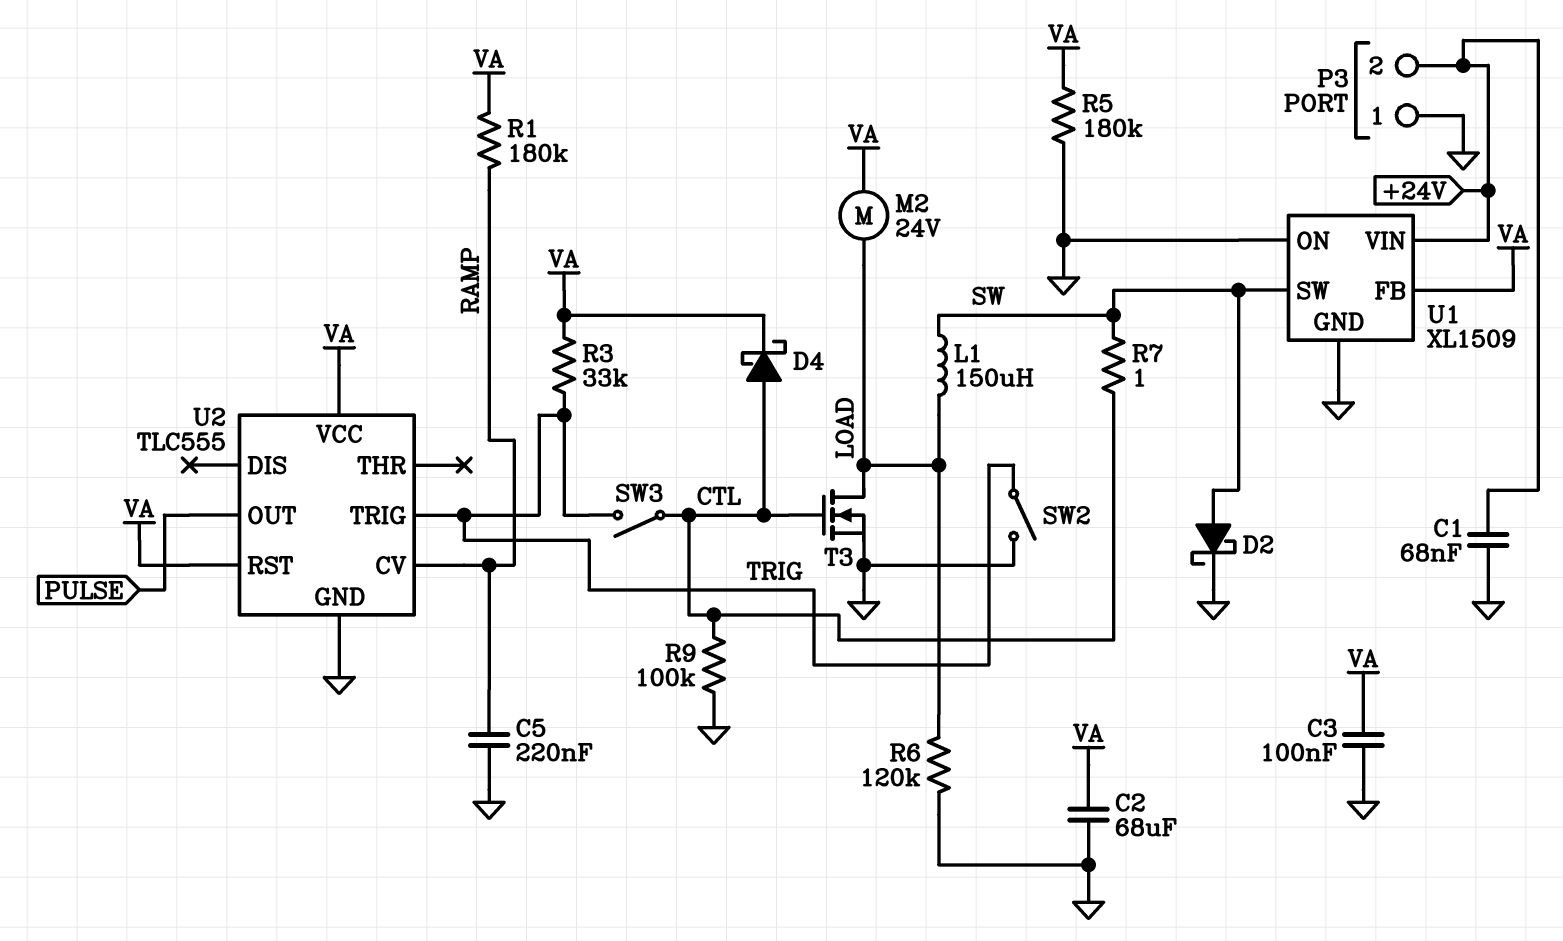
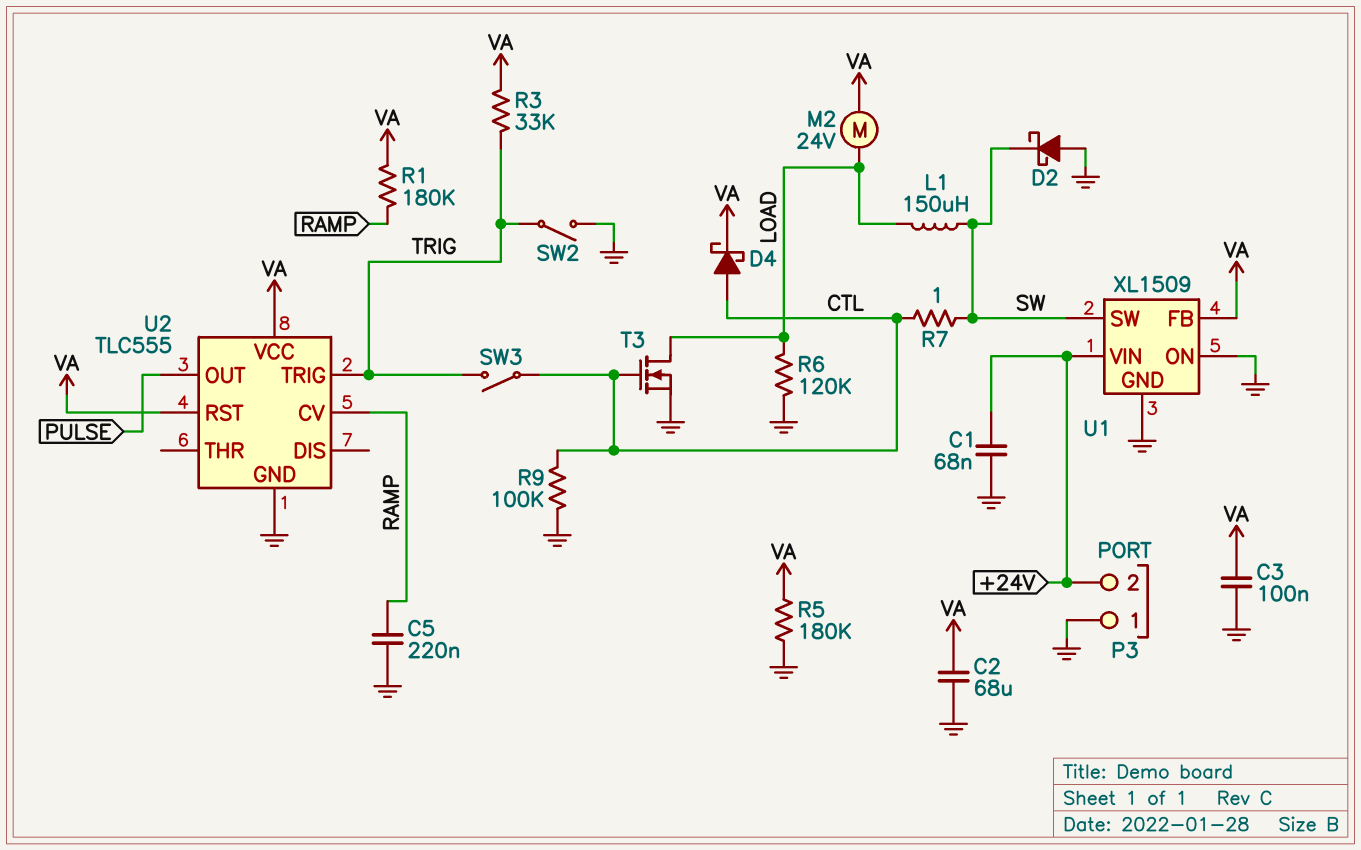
D2: schottky (A SW, K GND) -> schottky (A GND, K SW)

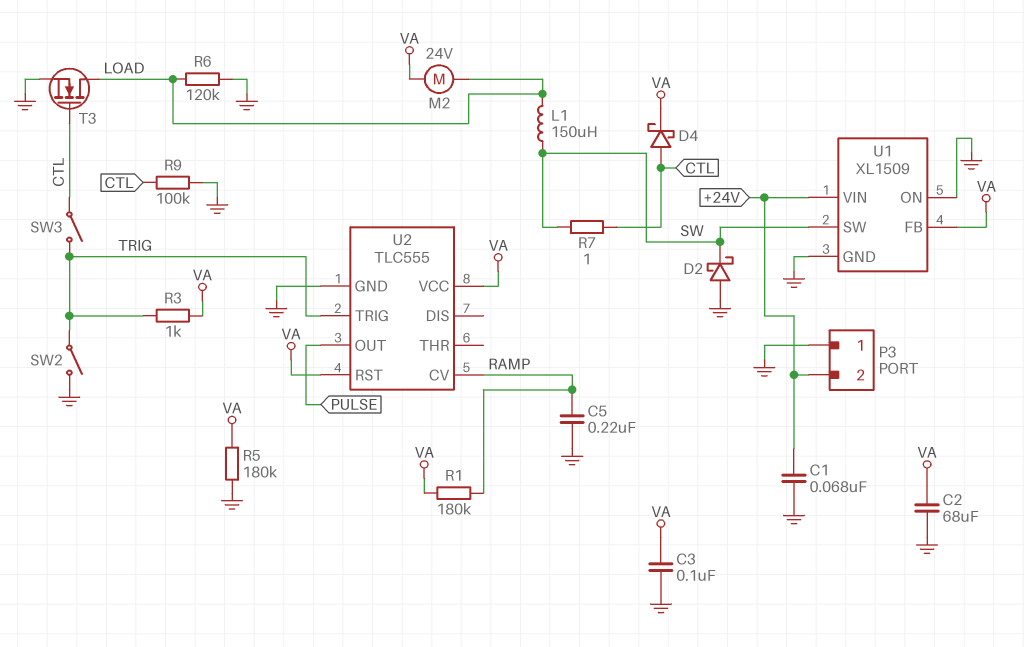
R3: 33k (TRIG, VA) -> 1k (TRIG, VA)

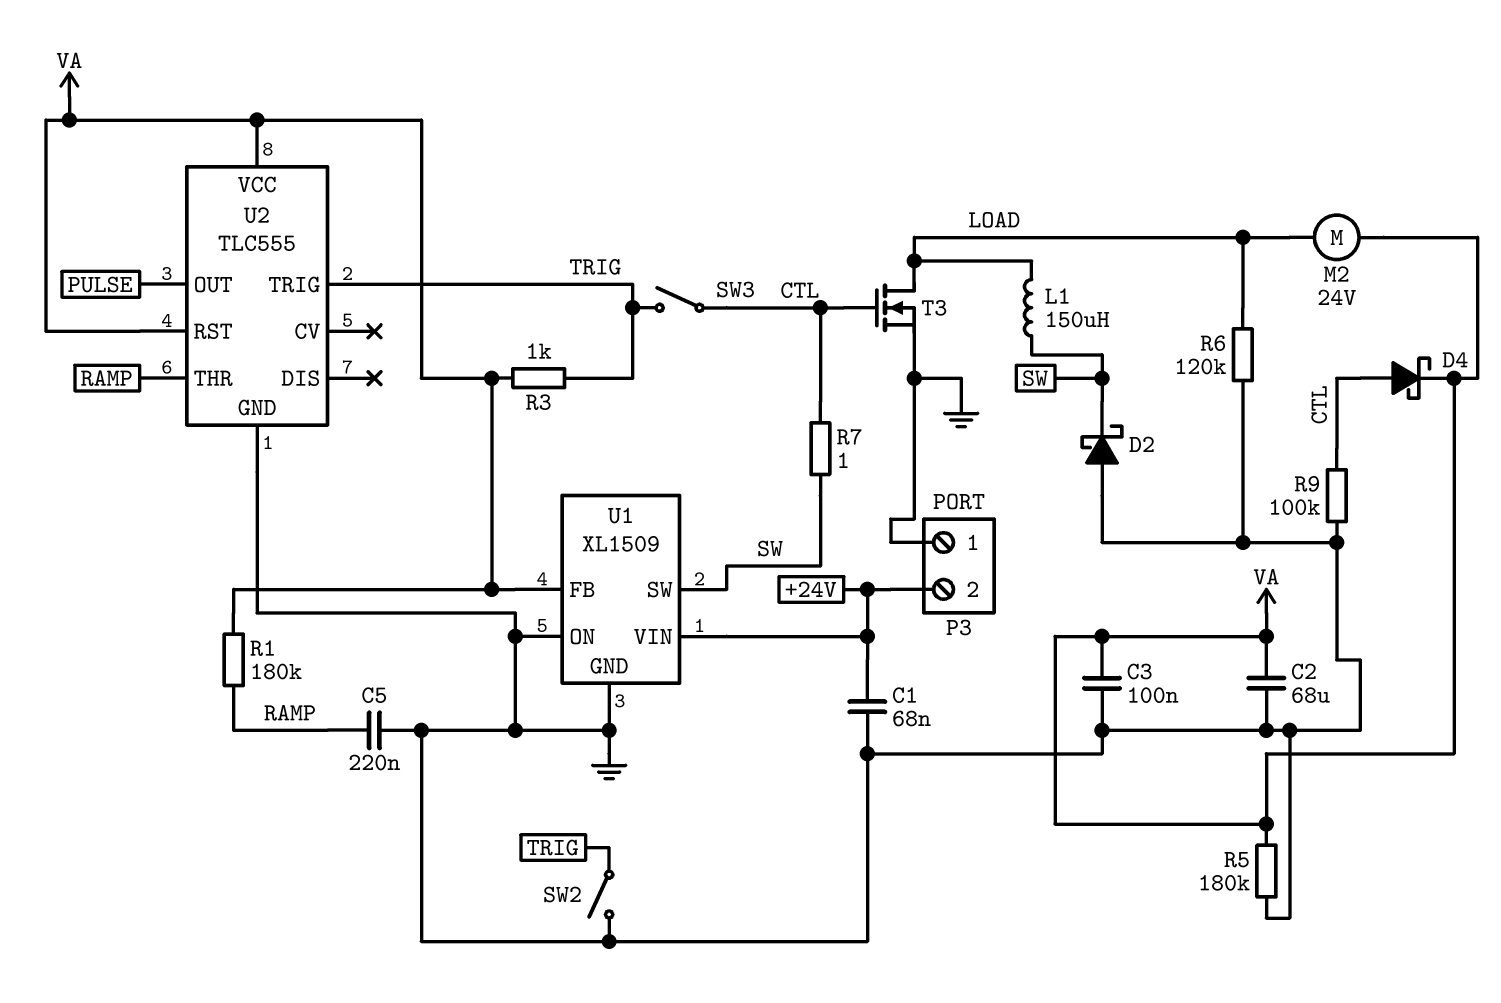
U2 pin CV: RAMP -> none
U2 pin THR: none -> RAMP

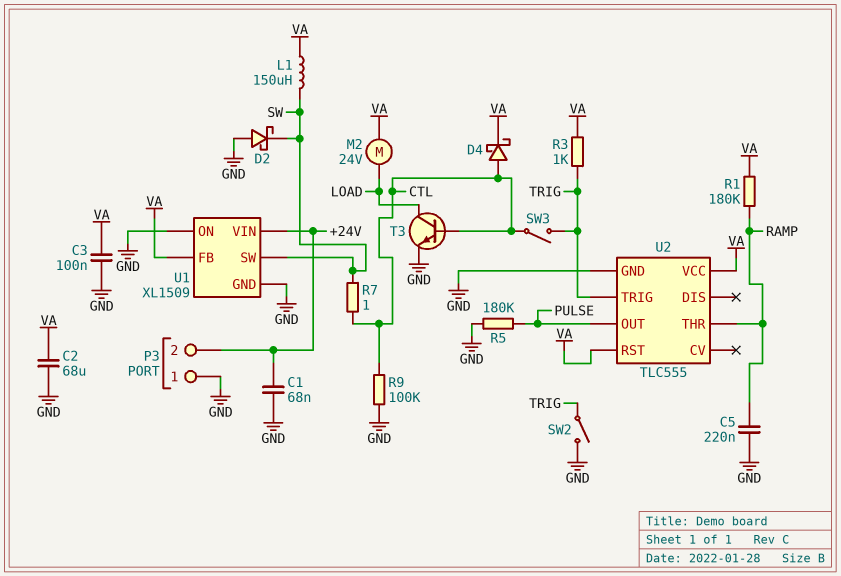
L1: 150uH (LOAD, SW) -> 150uH (SW, VA)
R5: 180k (GND, VA) -> 180k (GND, PULSE)
R6: 120k (GND, LOAD) -> none
T3: NMOS (G CTL, D LOAD, S GND) -> NPN (B CTL, C LOAD, E GND)

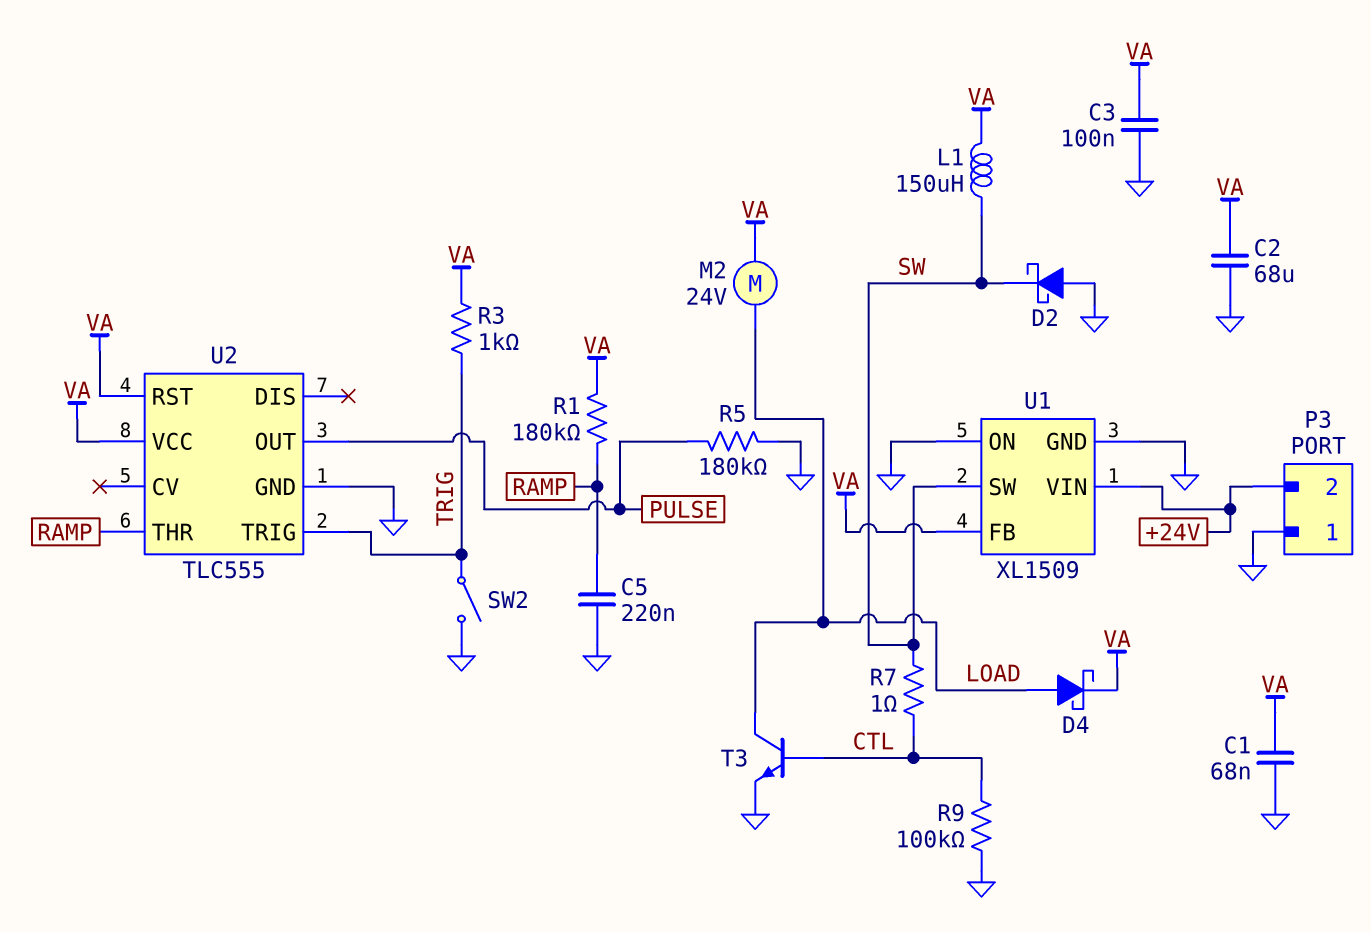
C1: 68nF (+24V, GND) -> 68nF (GND, VA)
D4: schottky (A CTL, K VA) -> schottky (A LOAD, K VA)
SW3: switch (CTL, TRIG) -> none

